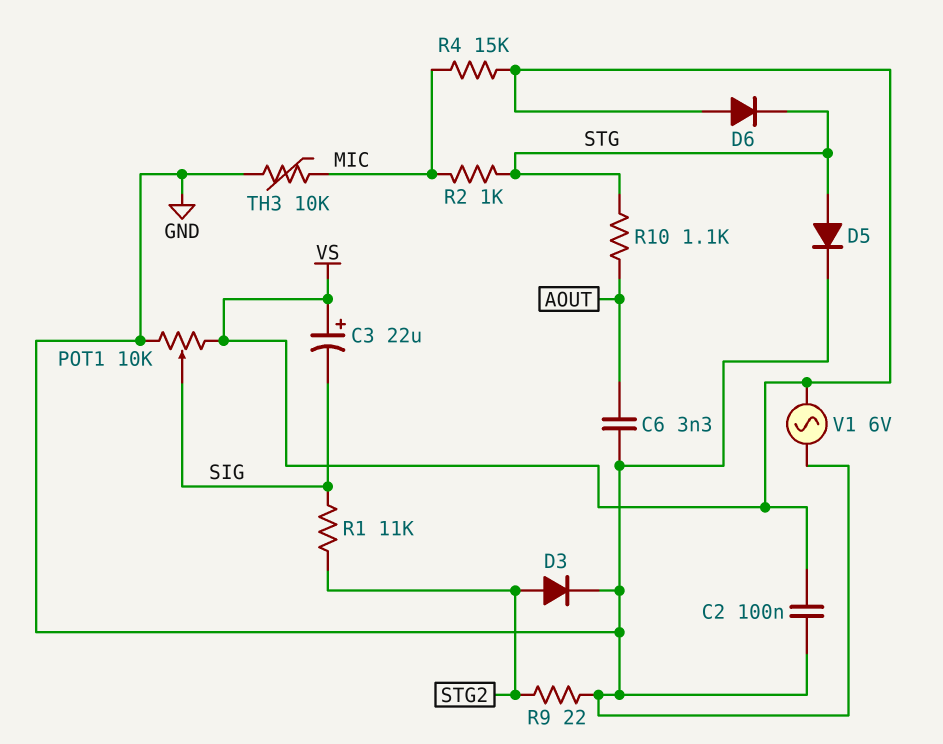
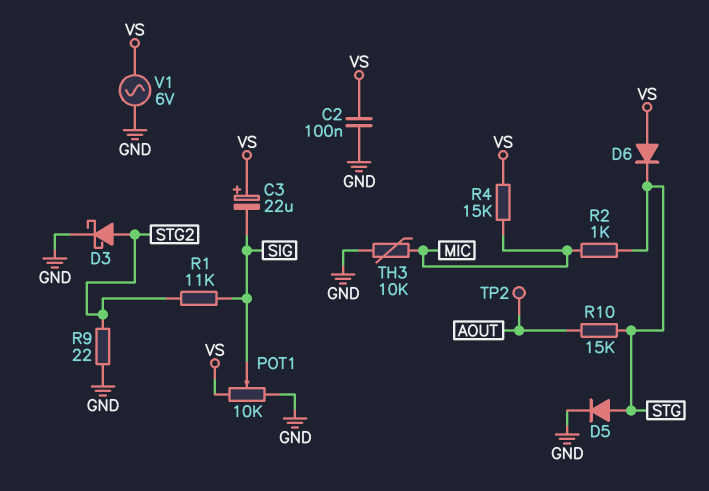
C6: 3.3nF (AOUT, GND) -> none
D3: diode (A STG2, K GND) -> schottky (A STG2, K GND)
R10: 1.1k (AOUT, STG) -> 15k (AOUT, STG)
TP2: none -> test point (AOUT)

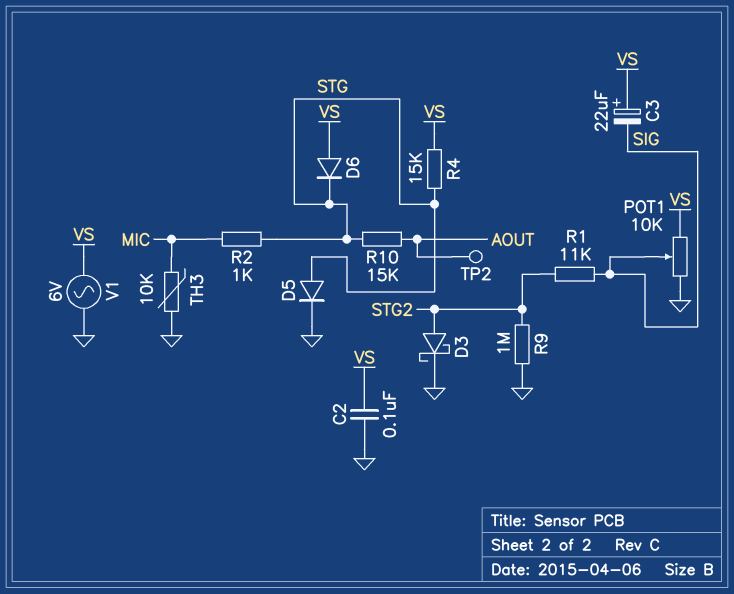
R4: 15k (MIC, VS) -> 15k (STG, VS)
R9: 22 (GND, STG2) -> 1M (GND, STG2)

